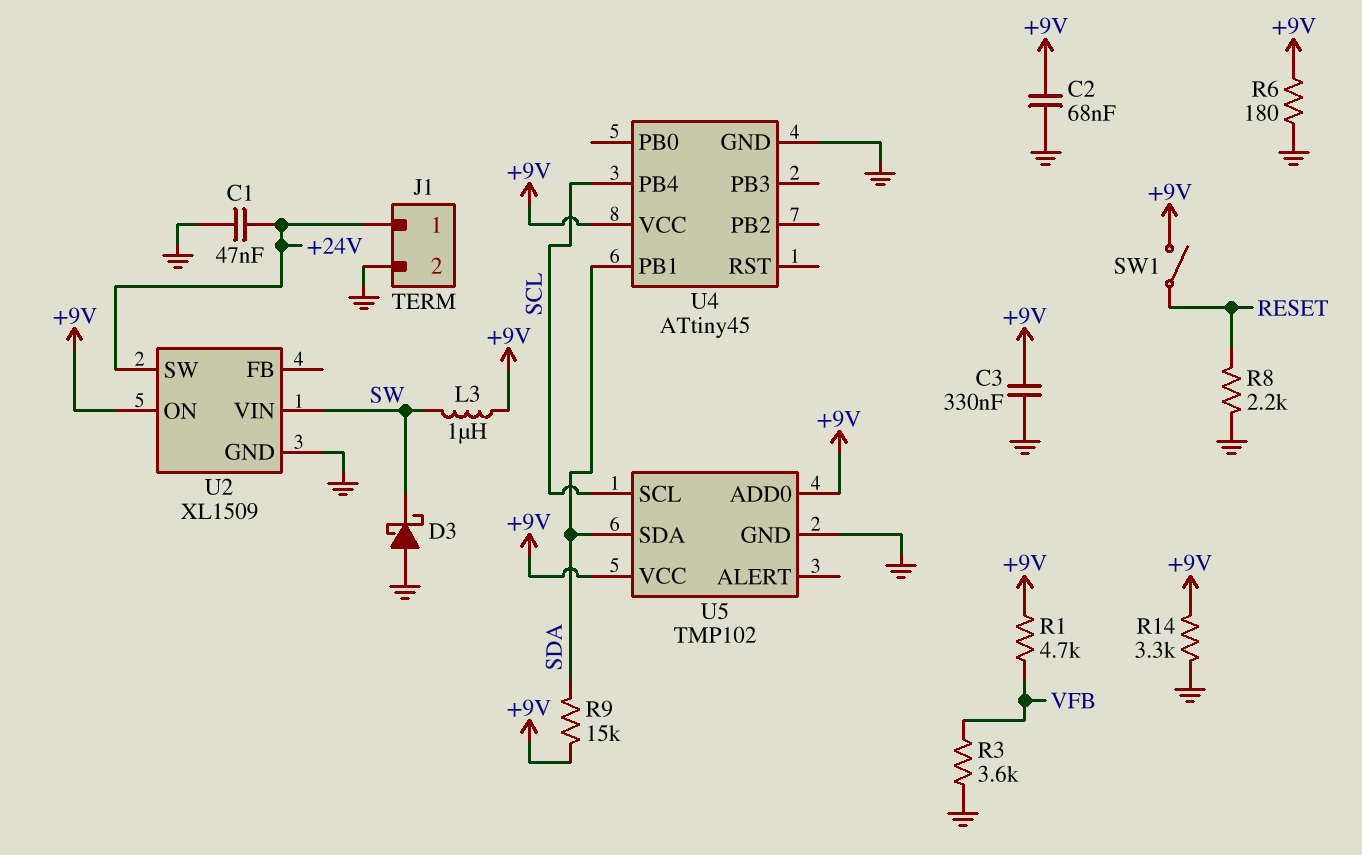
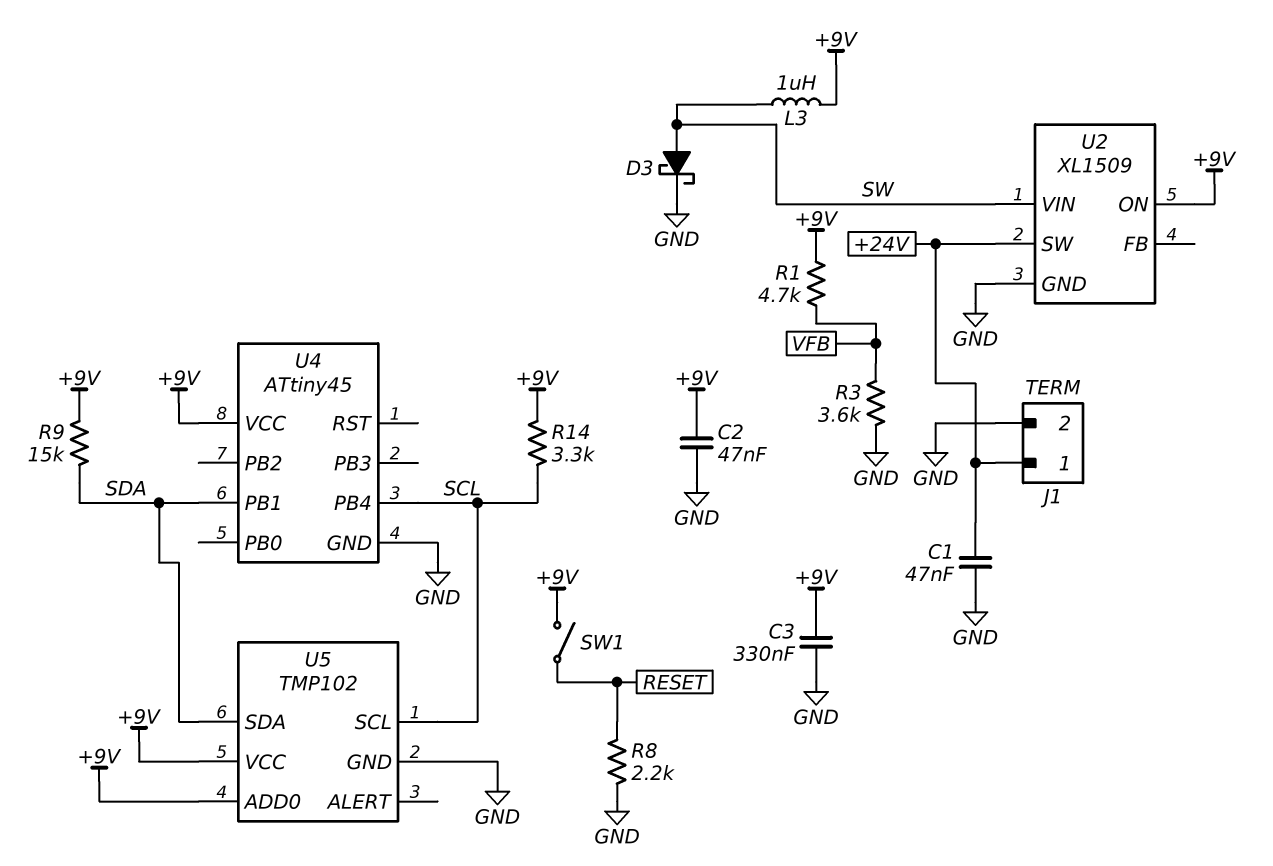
C2: 68nF (+9V, GND) -> 47nF (+9V, GND)
D3: schottky (A GND, K SW) -> schottky (A SW, K GND)
R6: 180 (+9V, GND) -> none
R14: 3.3k (+9V, GND) -> 3.3k (+9V, SCL)

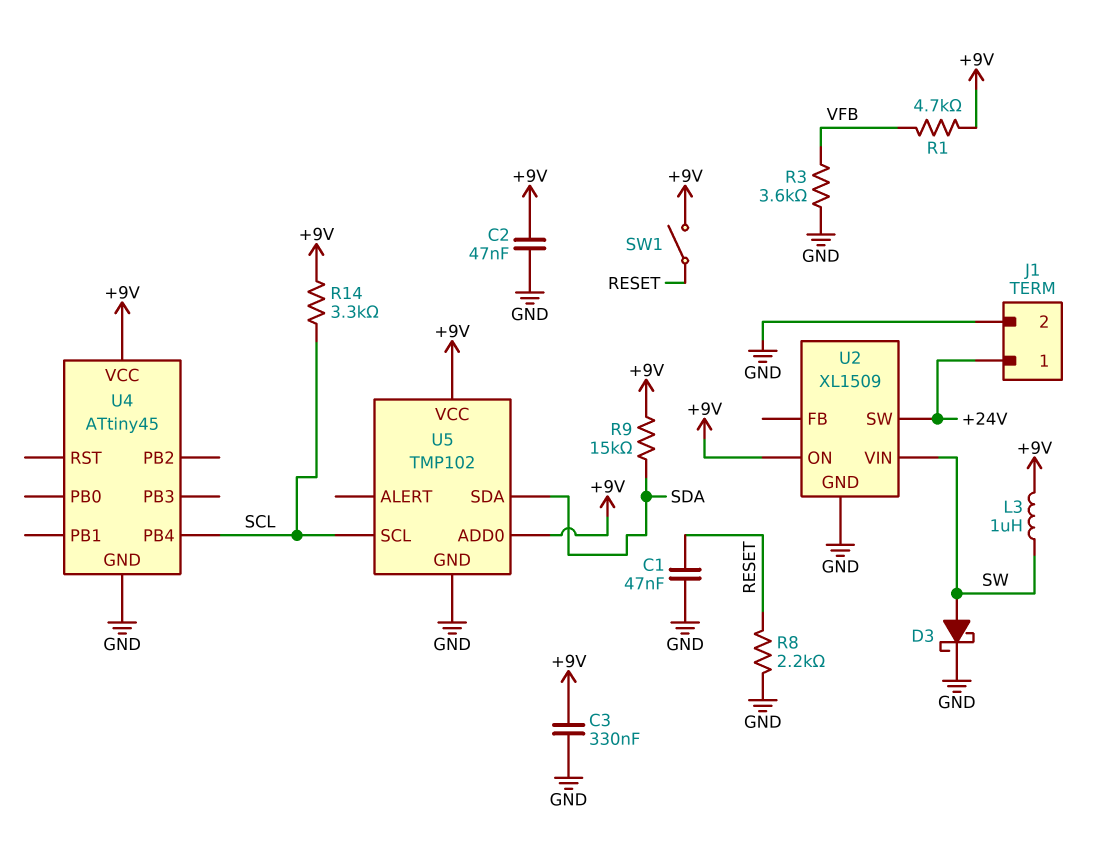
C1: 47nF (+24V, GND) -> 47nF (GND, RESET)
U4 pin PB1: SDA -> none

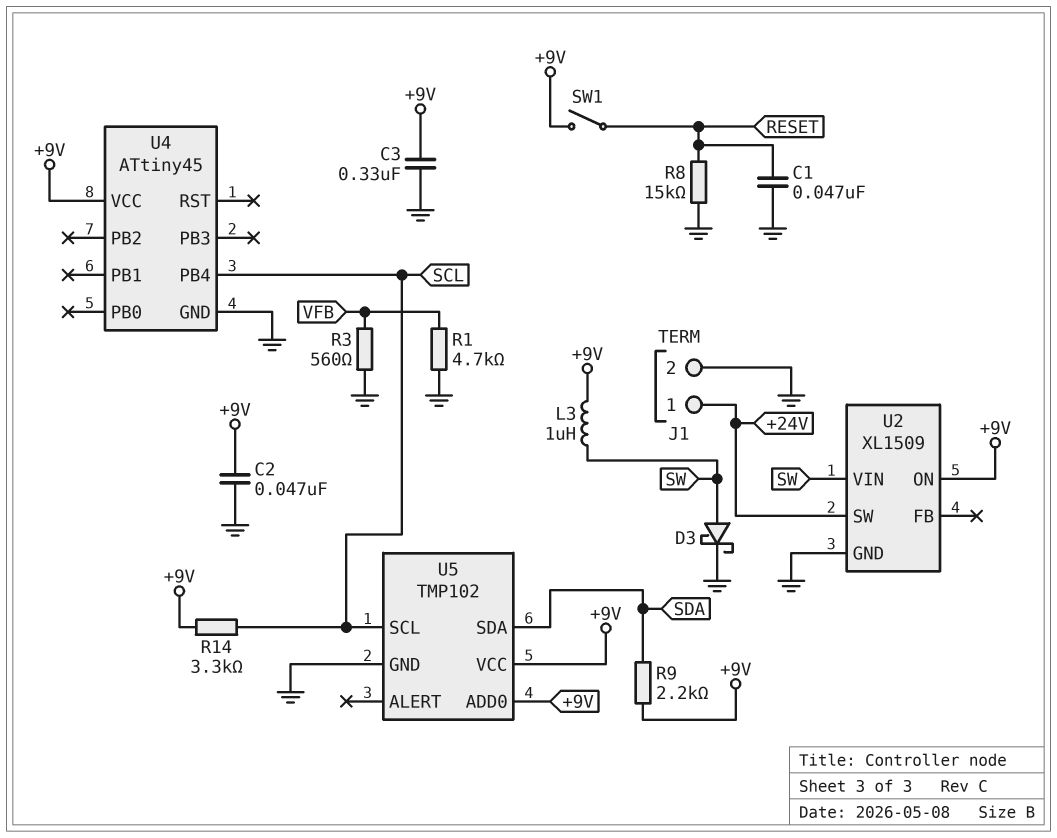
R1: 4.7k (+9V, VFB) -> 4.7k (GND, VFB)
R3: 3.6k (GND, VFB) -> 560 (GND, VFB)
R8: 2.2k (GND, RESET) -> 15k (GND, RESET)
R9: 15k (+9V, SDA) -> 2.2k (+9V, SDA)

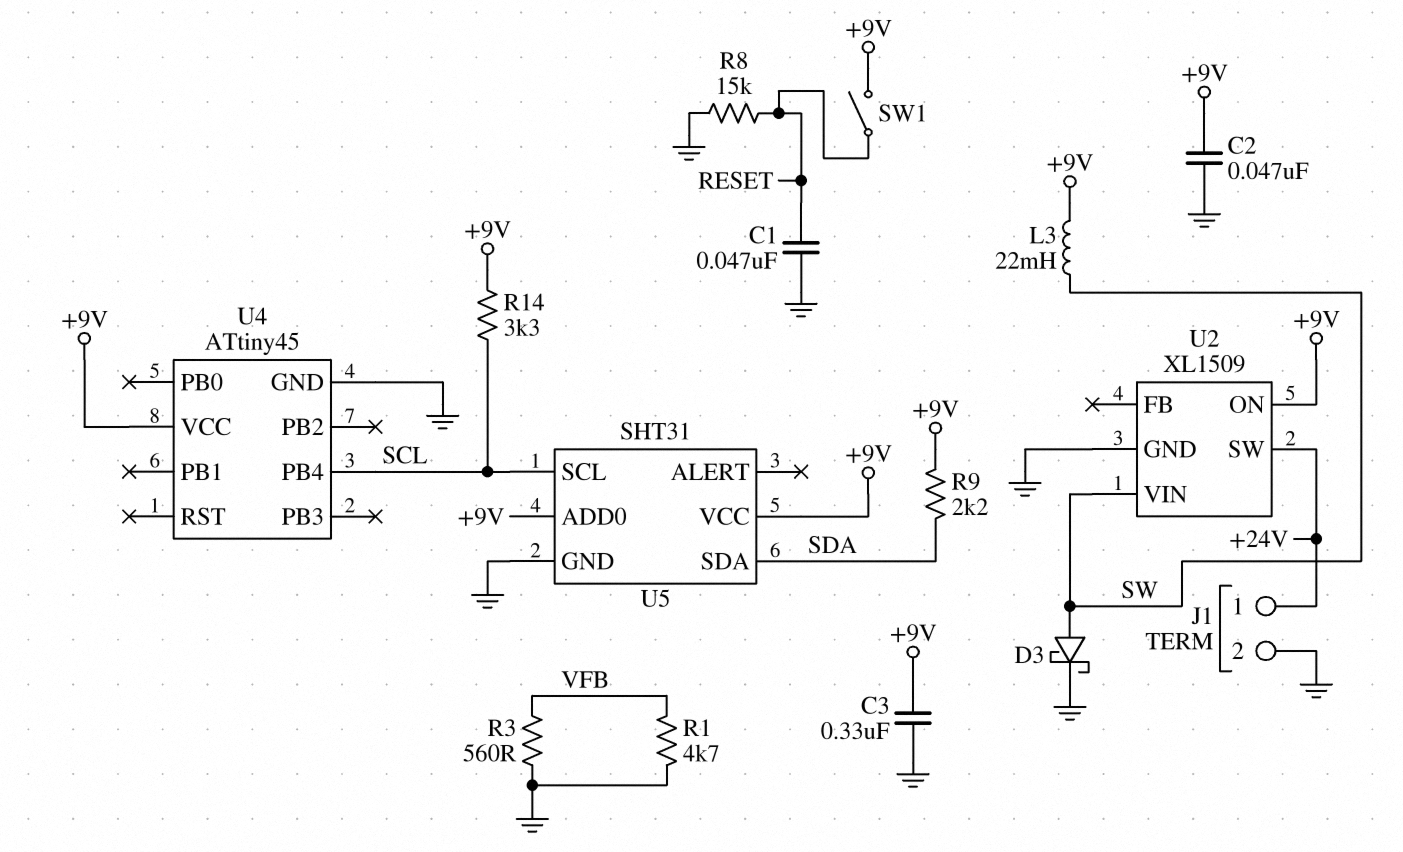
L3: 1uH (+9V, SW) -> 22mH (+9V, SW)
U5: TMP102 -> SHT31

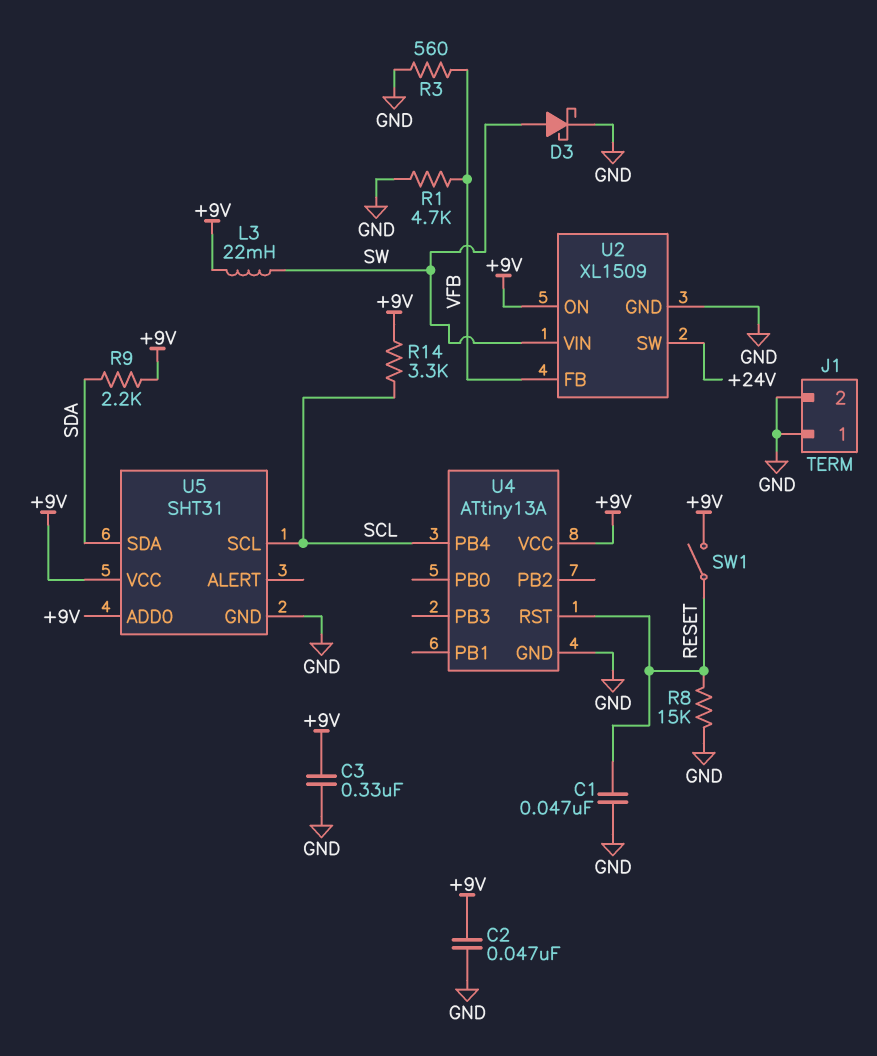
J1 pin 1: +24V -> GND
U2 pin FB: none -> VFB
U4: ATtiny45 -> ATtiny13A
U4 pin RST: none -> RESET

